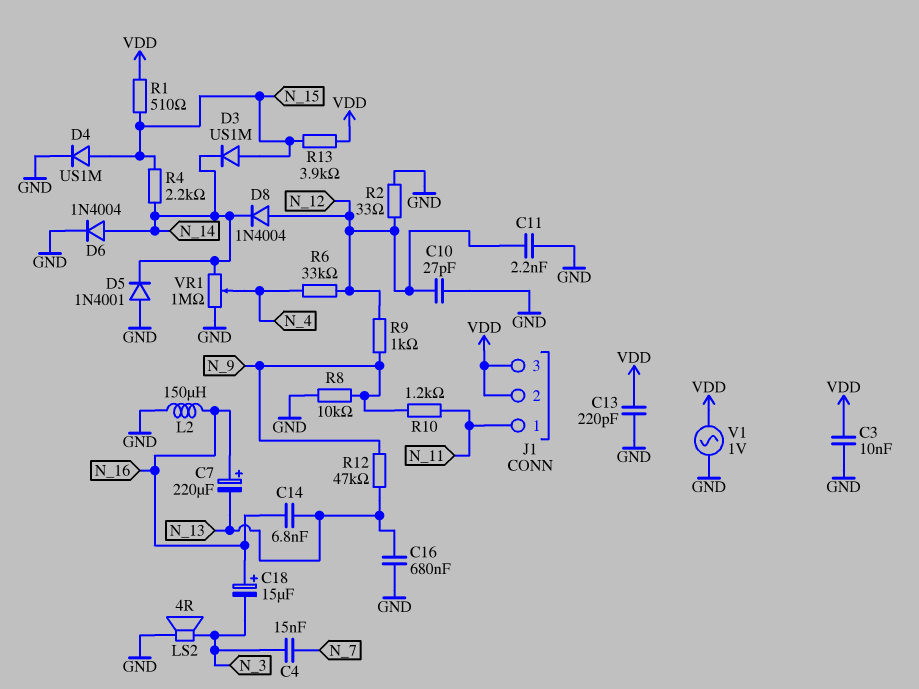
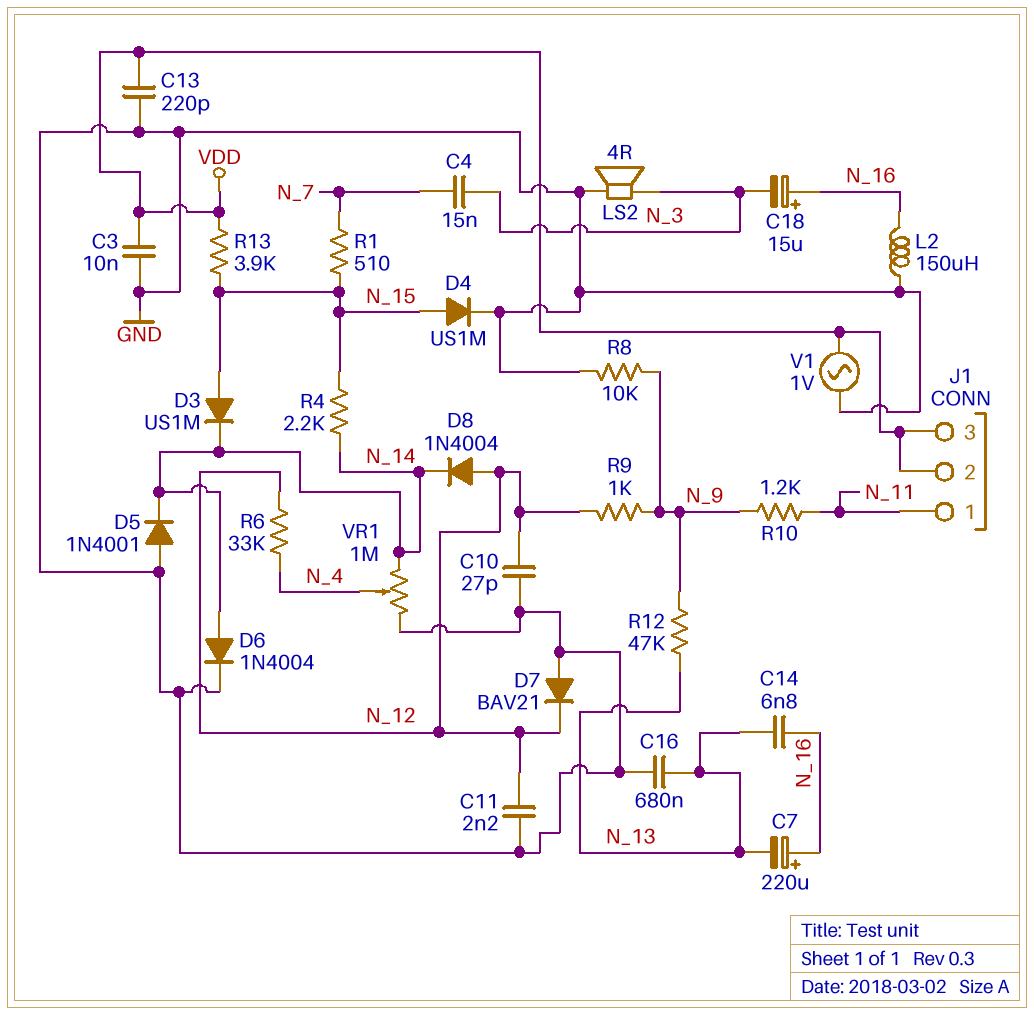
D7: none -> diode BAV21 (A GND, K N_12)
R1: 510 (N_15, VDD) -> 510 (N_7, N_15)
R2: 33 (GND, N_12) -> none

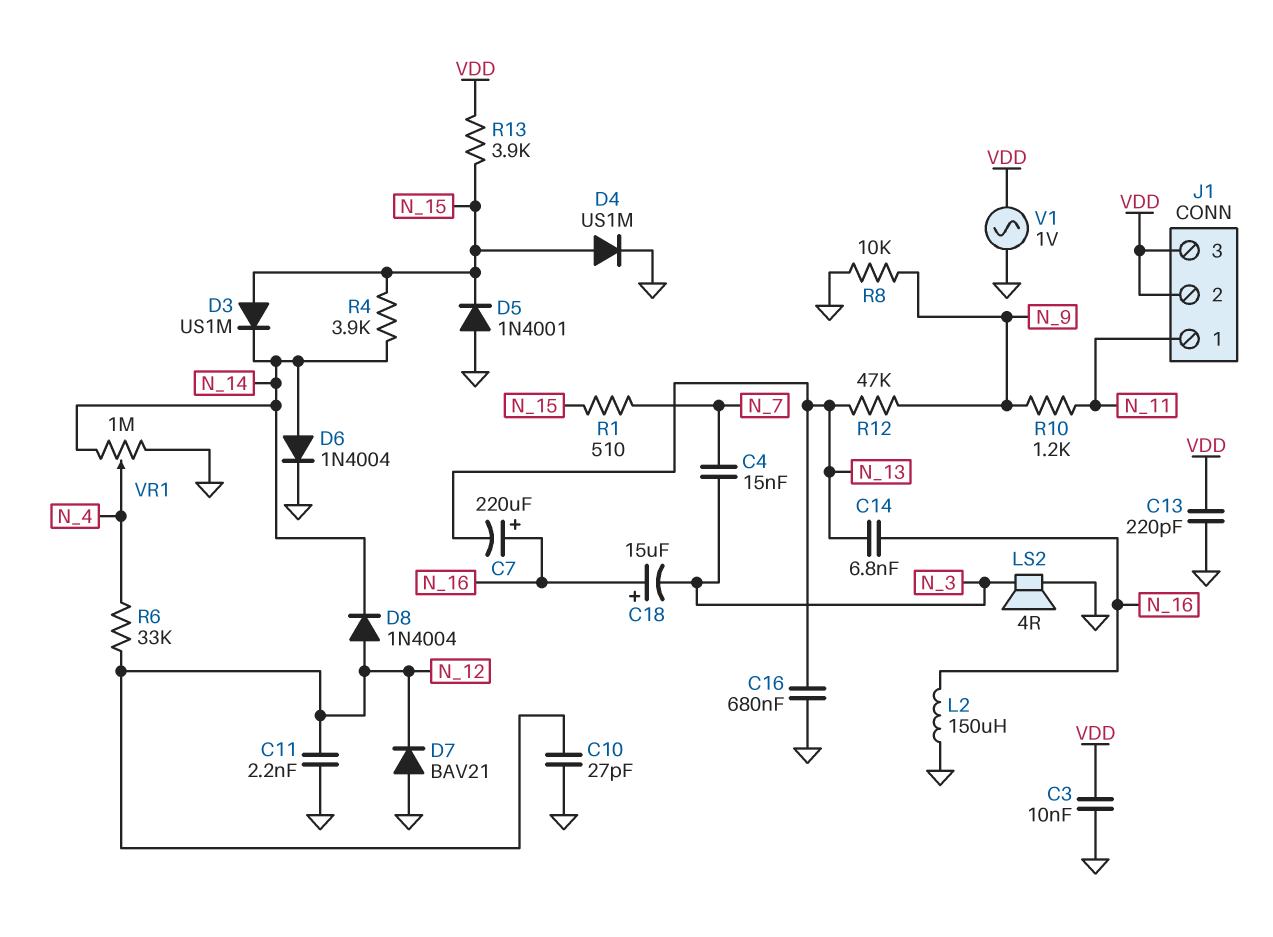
D5: diode 1N4001 (A GND, K N_14) -> diode 1N4001 (A GND, K N_15)
R4: 2.2k (N_14, N_15) -> 3.9k (N_14, N_15)
R9: 1k (N_9, N_12) -> none

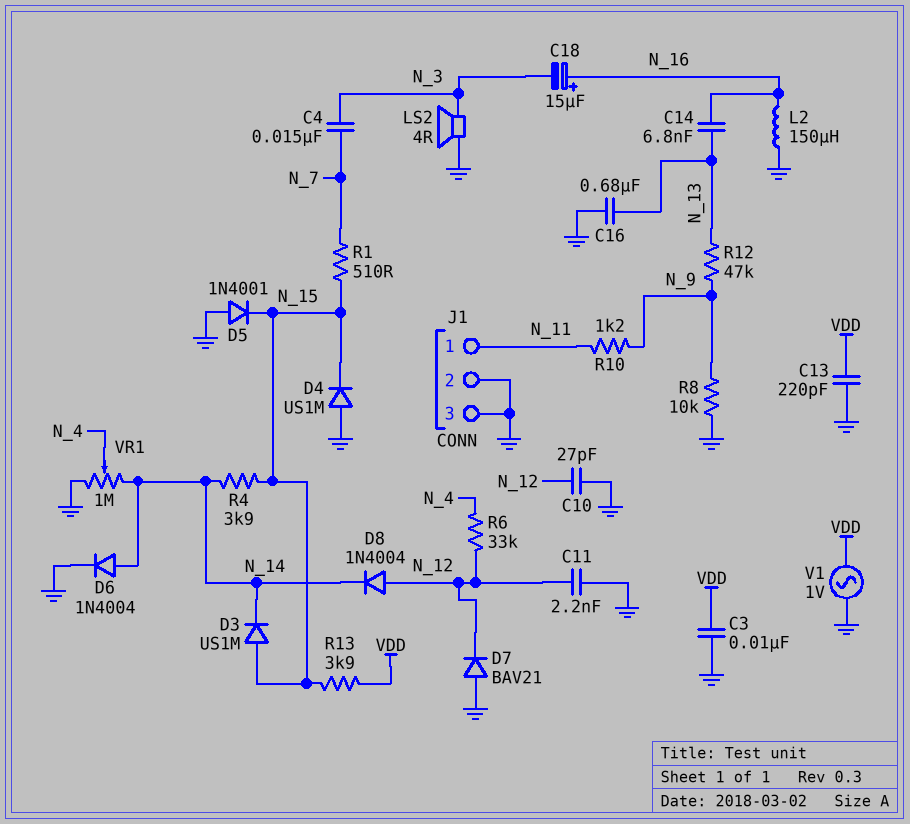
C7: 220uF (plus N_16, minus N_13) -> none
D4: diode US1M (A N_15, K GND) -> diode US1M (A GND, K N_15)
J1 pin 2: VDD -> GND
J1 pin 3: VDD -> GND

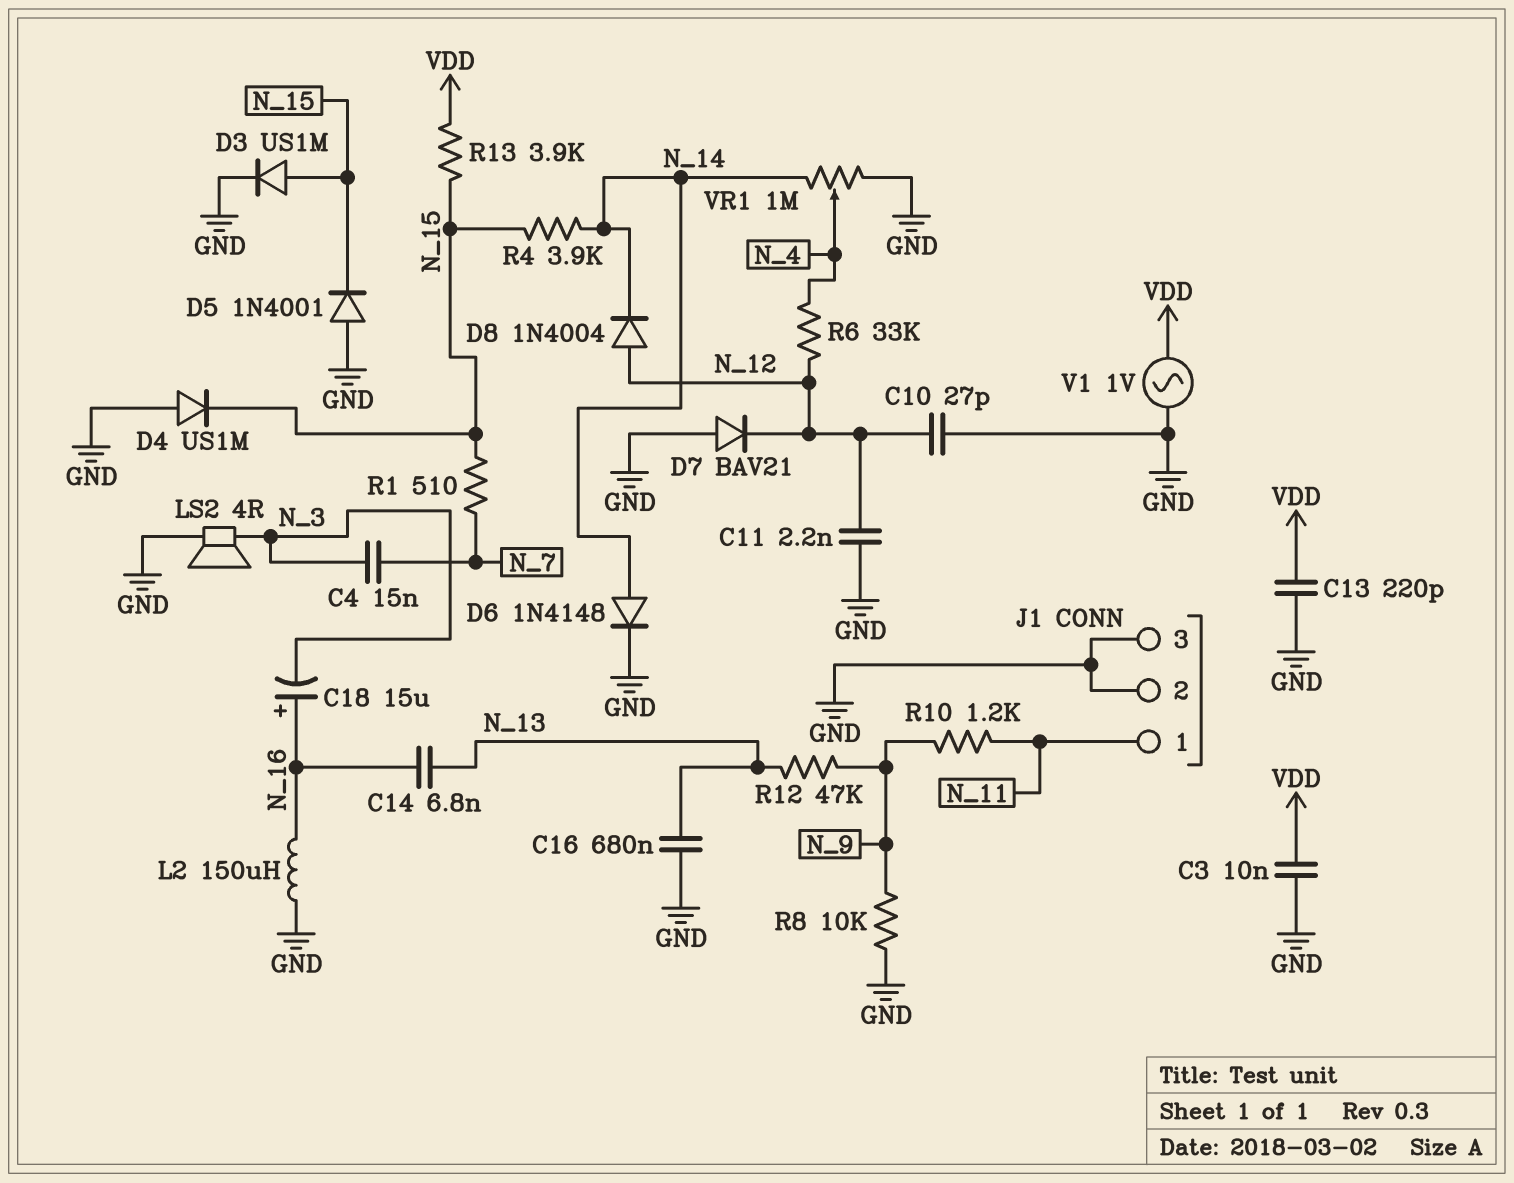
D3: diode US1M (A N_15, K N_14) -> diode US1M (A N_15, K GND)
D6: diode 1N4004 (A N_14, K GND) -> diode 1N4148 (A N_14, K GND)

